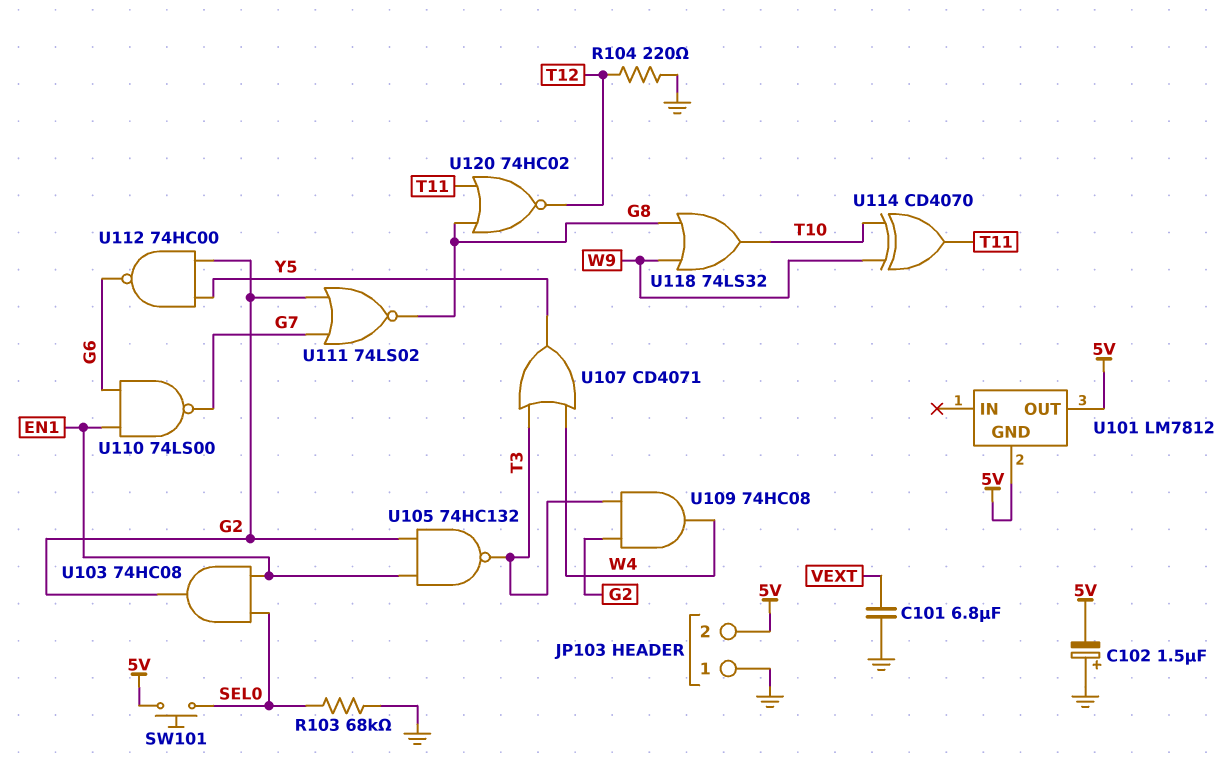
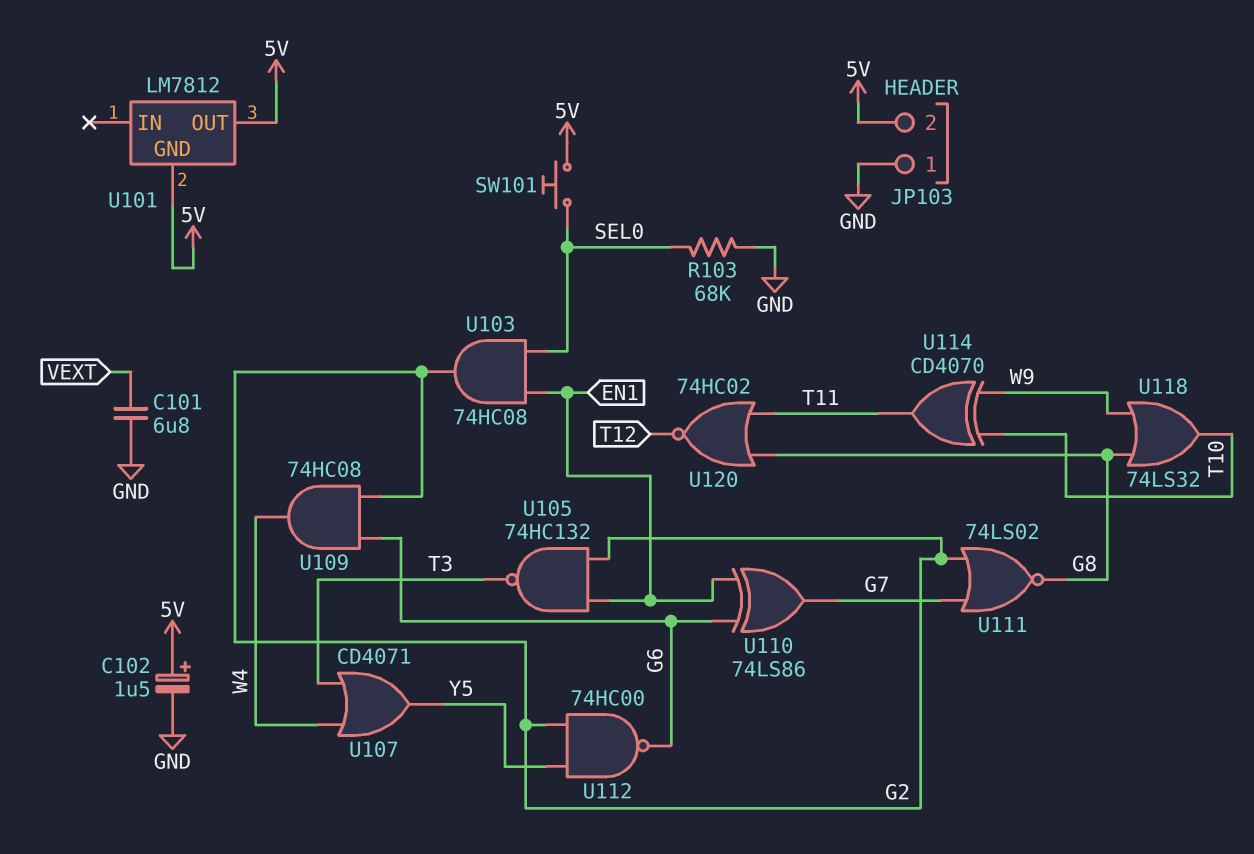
C102: 1.5uF (plus GND, minus 5V) -> 1.5uF (plus 5V, minus GND)
R104: 220 (GND, T12) -> none
U109: AND 74HC08 (in G2, in T3, out W4) -> AND 74HC08 (in G2, in G6, out W4)
U110: NAND 74LS00 (in EN1, in G6, out G7) -> XOR 74LS86 (in EN1, in G6, out G7)

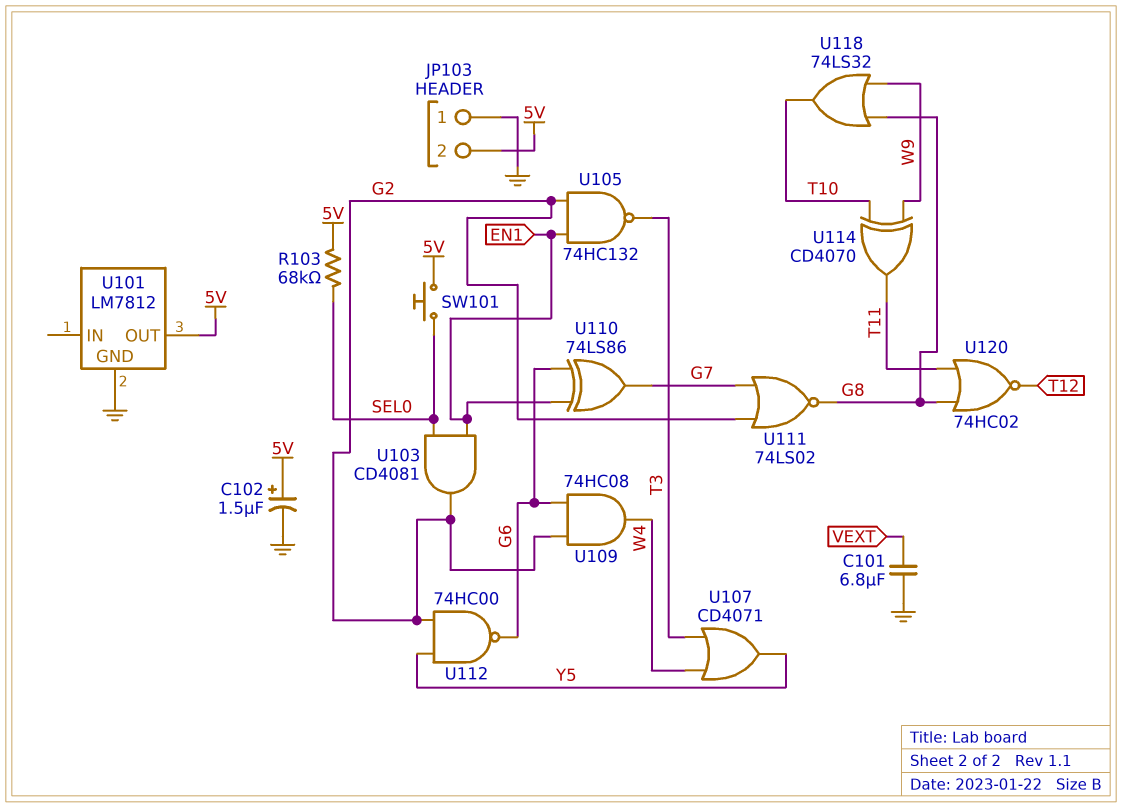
R103: 68k (GND, SEL0) -> 68k (5V, SEL0)
U101 pin GND: 5V -> GND
U103: AND 74HC08 (in EN1, in SEL0, out G2) -> AND CD4081 (in EN1, in SEL0, out G2)

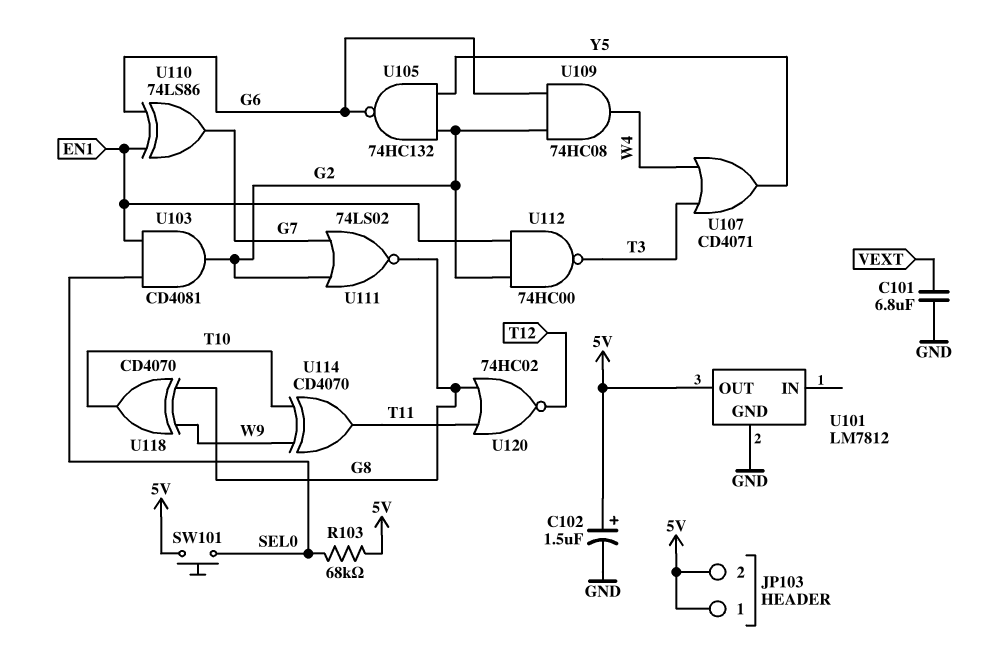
JP103 pin 1: GND -> 5V
U105: NAND 74HC132 (in EN1, in G2, out T3) -> NAND 74HC132 (in G2, in Y5, out G6)
U112: NAND 74HC00 (in G2, in Y5, out G6) -> NAND 74HC00 (in EN1, in G2, out T3)
U118: OR 74LS32 (in G8, in W9, out T10) -> XOR CD4070 (in G8, in W9, out T10)

